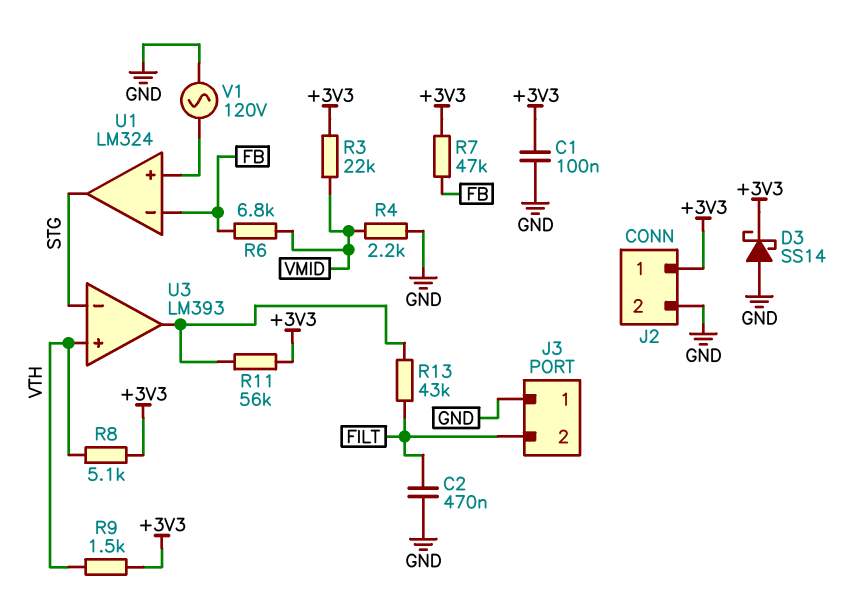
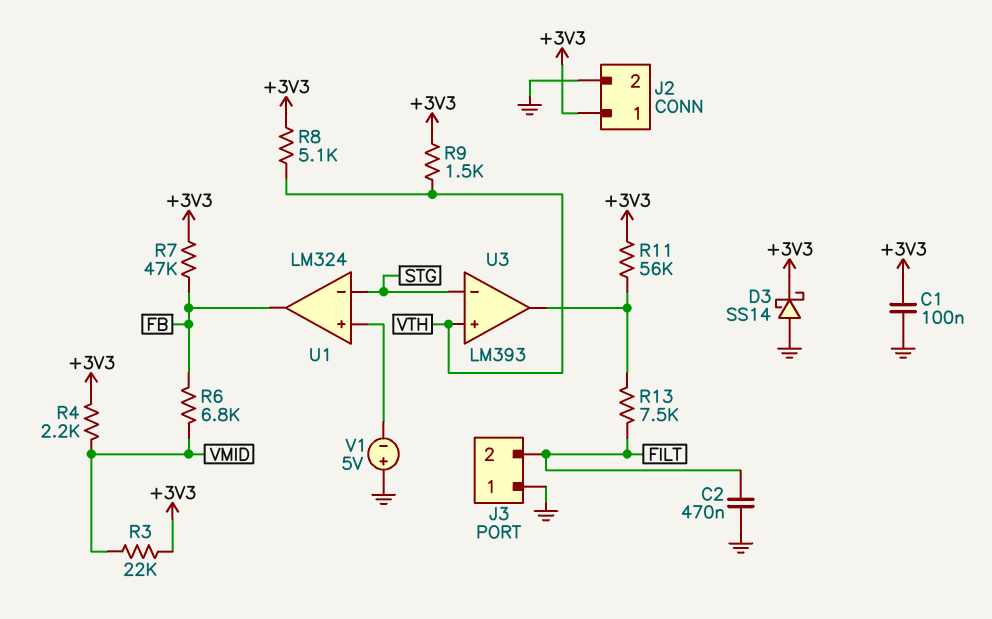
R4: 2.2k (GND, VMID) -> 2.2k (+3V3, VMID)
R13: 43k (FILT, U3/out) -> 7.5k (FILT, U3/out)
U1 pin in-: FB -> STG
U1 pin out: STG -> FB
V1: AC 120V (GND, U1/in+) -> 5V (plus GND, minus U1/in+)

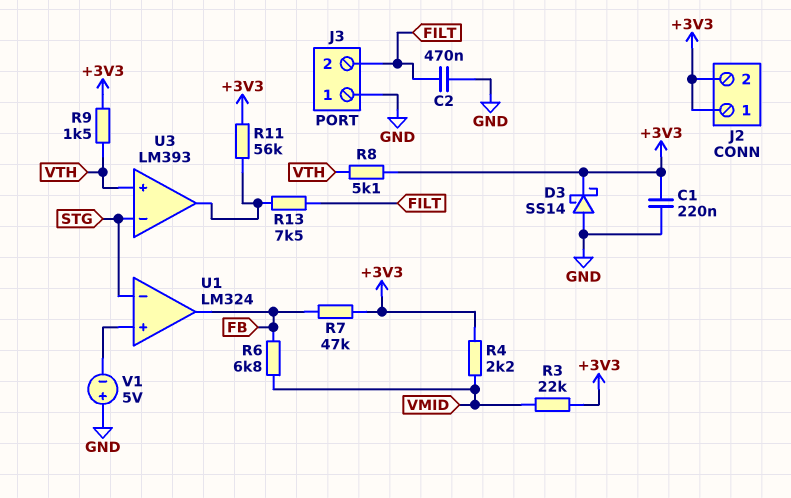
C1: 100nF (+3V3, GND) -> 220nF (+3V3, GND)
J2 pin 2: GND -> +3V3

